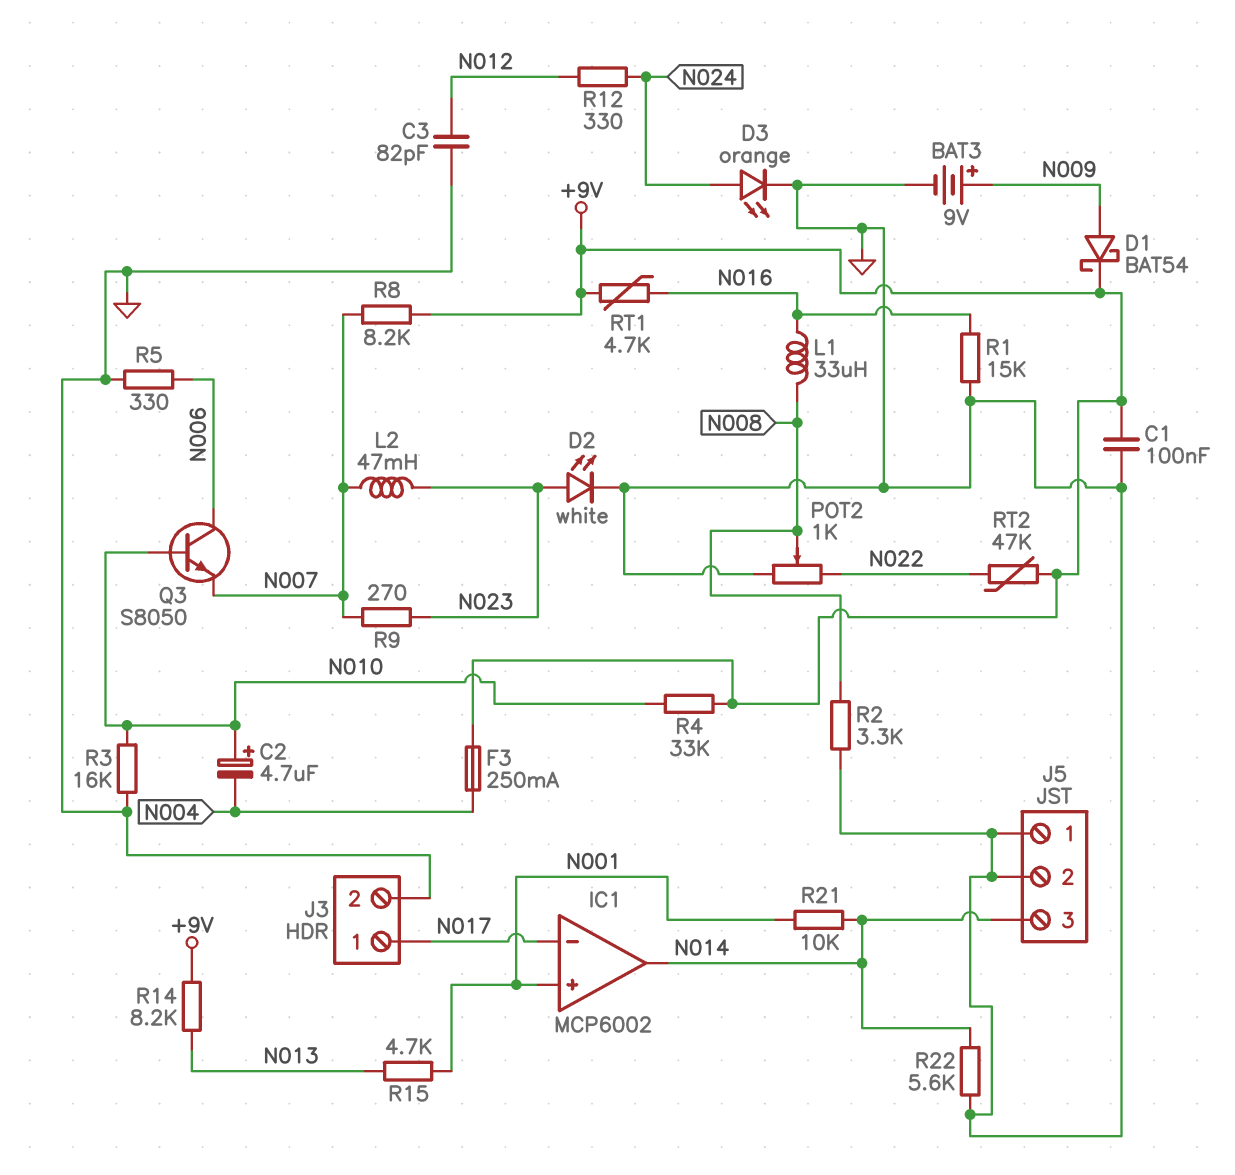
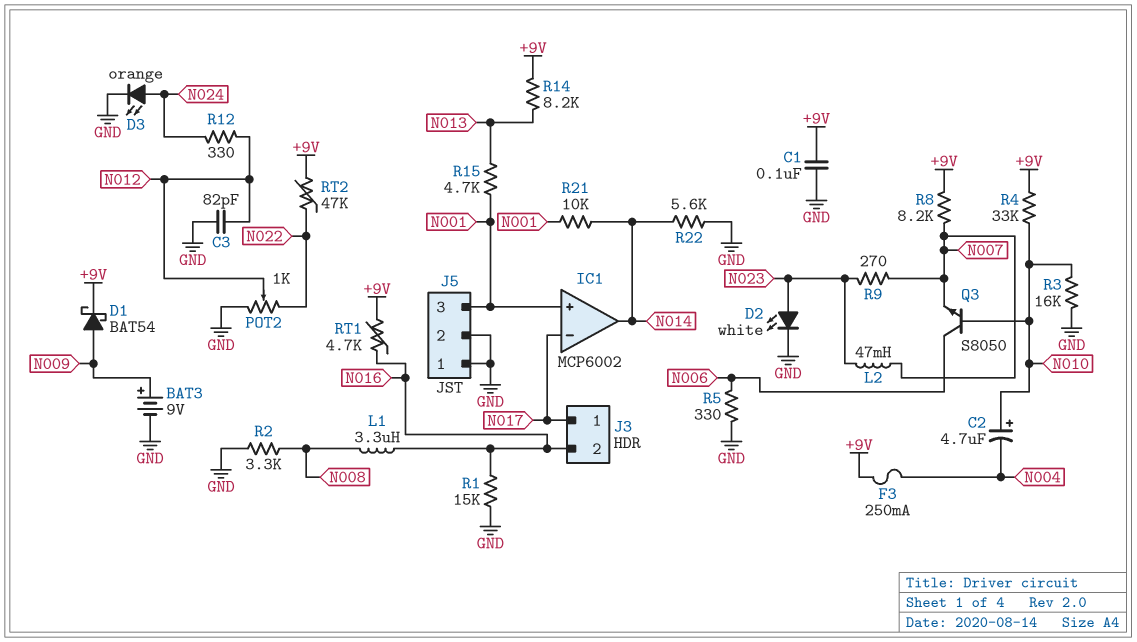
J3 pin 2: GND -> N016
J5 pin 3: N014 -> N001
L1: 33uH (N008, N016) -> 3.3uH (N008, N016)
POT2: 1k (GND, N022, wiper N008) -> 1k (GND, N022, wiper N012)

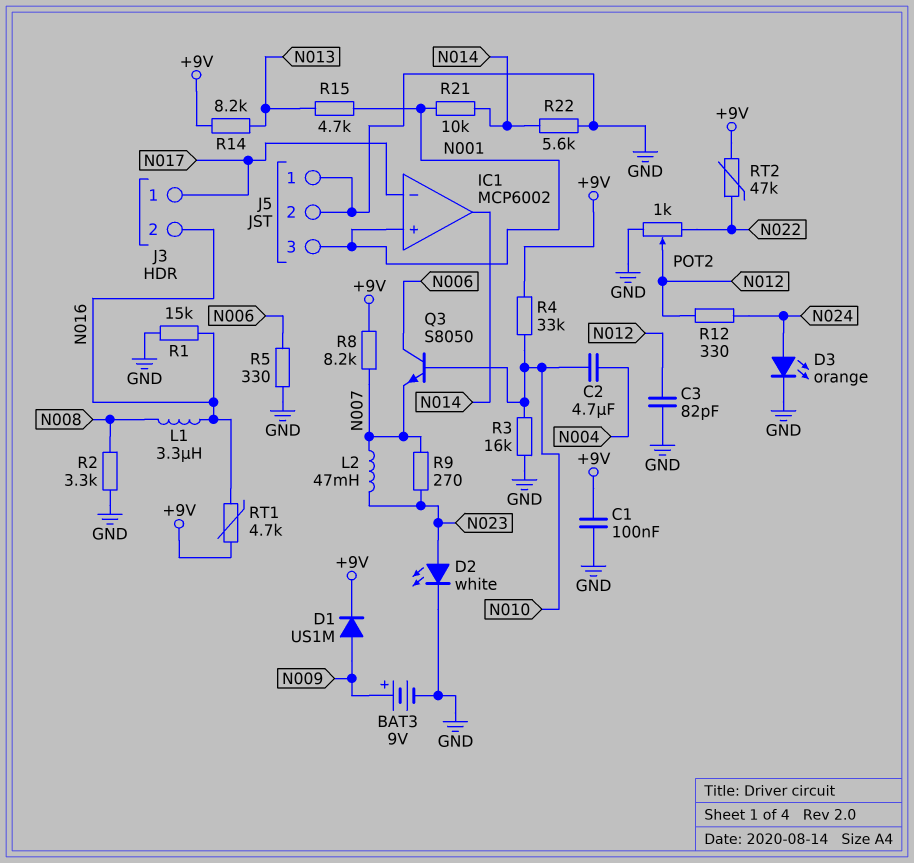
C2: 4.7uF (plus N010, minus N004) -> 4.7uF (N004, N010)
D1: schottky BAT54 (A N009, K +9V) -> diode US1M (A N009, K +9V)
F3: 250mA (+9V, N004) -> none

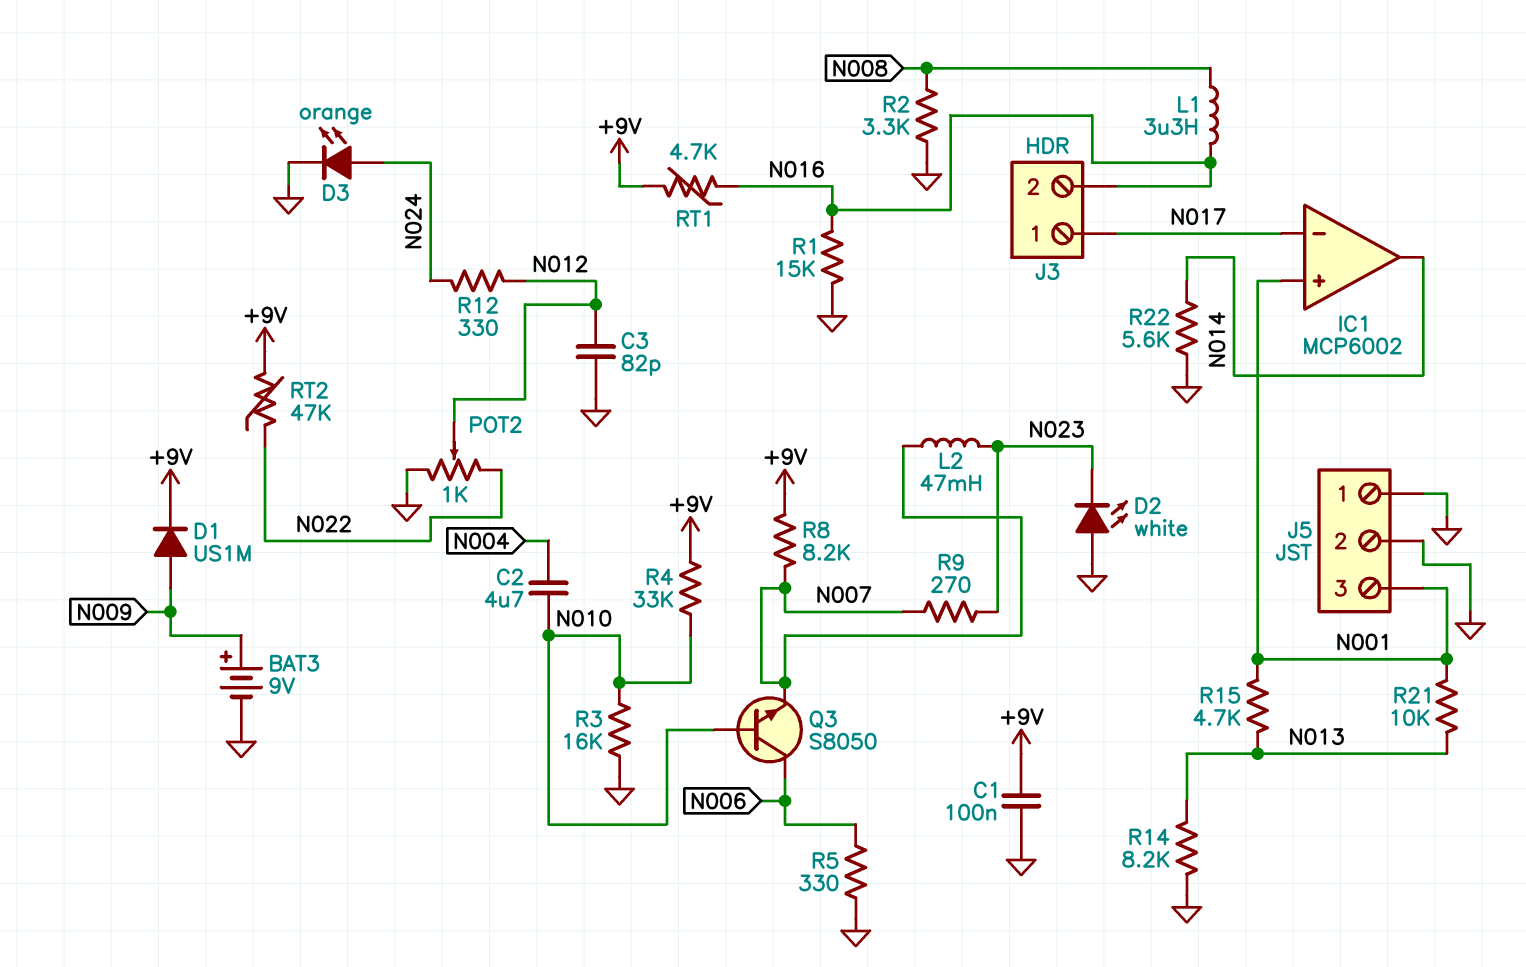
D2: LED white (A N023, K GND) -> LED white (A GND, K N023)
R14: 8.2k (+9V, N013) -> 8.2k (GND, N013)
R21: 10k (N001, N014) -> 10k (N001, N013)

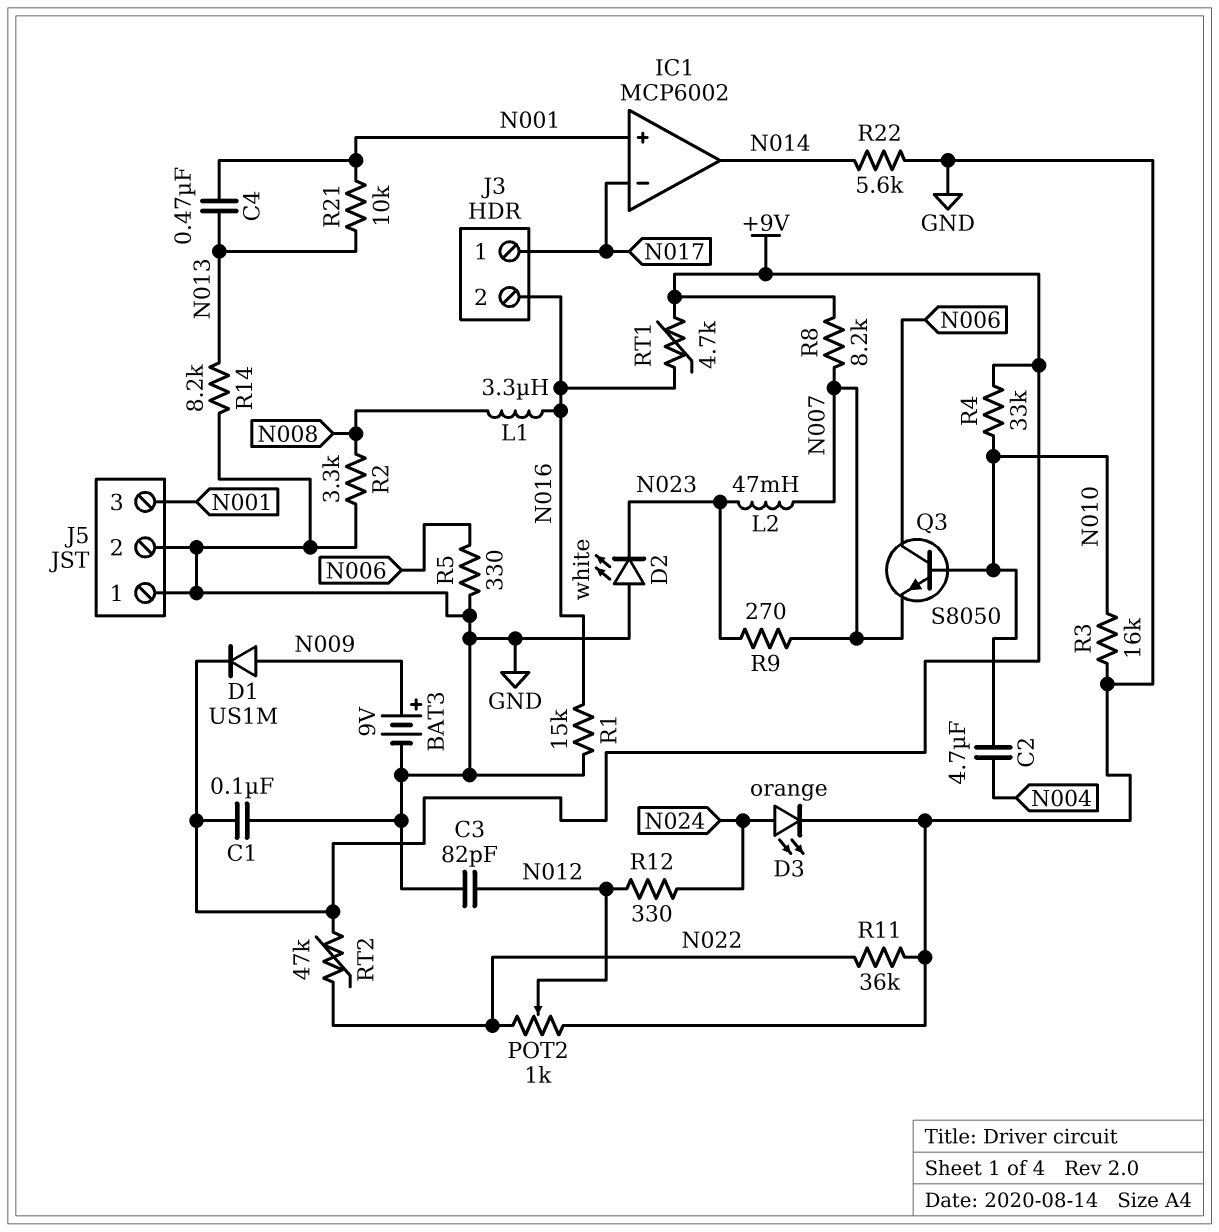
C4: none -> 470nF (N001, N013)
R11: none -> 36k (GND, N022)
R15: 4.7k (N001, N013) -> none

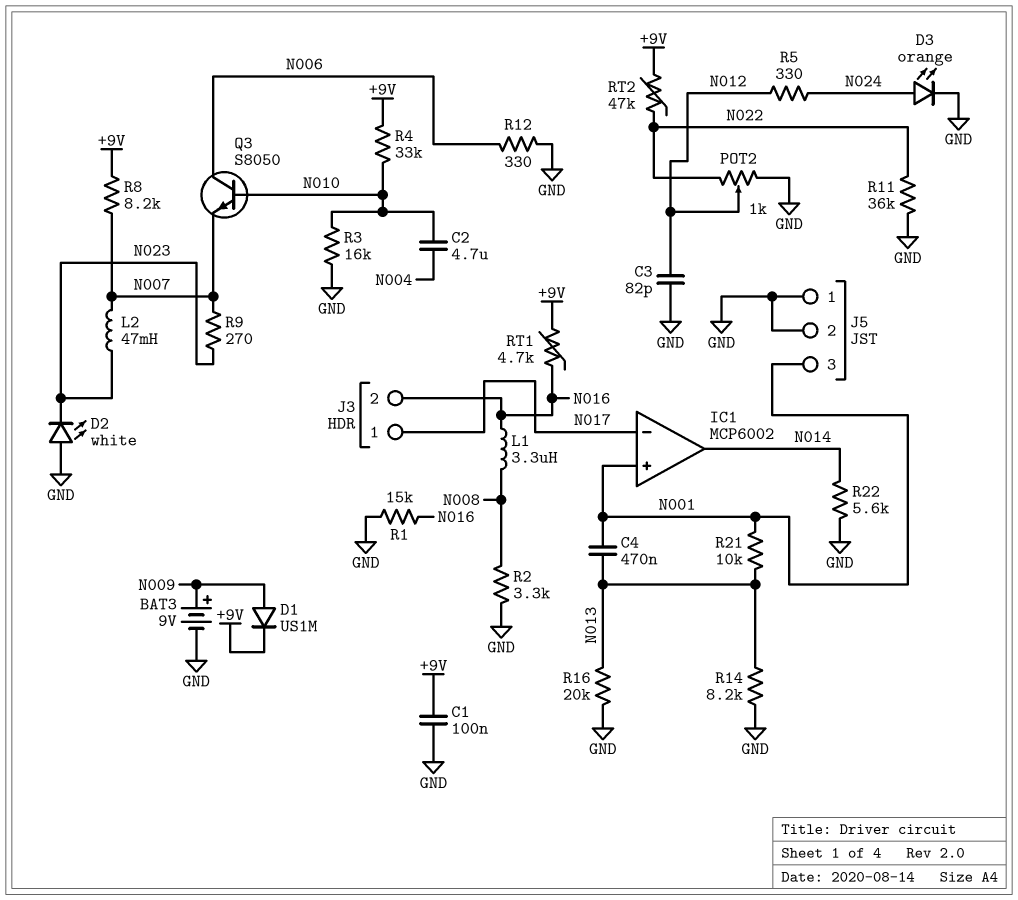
R5: 330 (GND, N006) -> 330 (N012, N024)
R12: 330 (N012, N024) -> 330 (GND, N006)
R16: none -> 20k (GND, N013)

